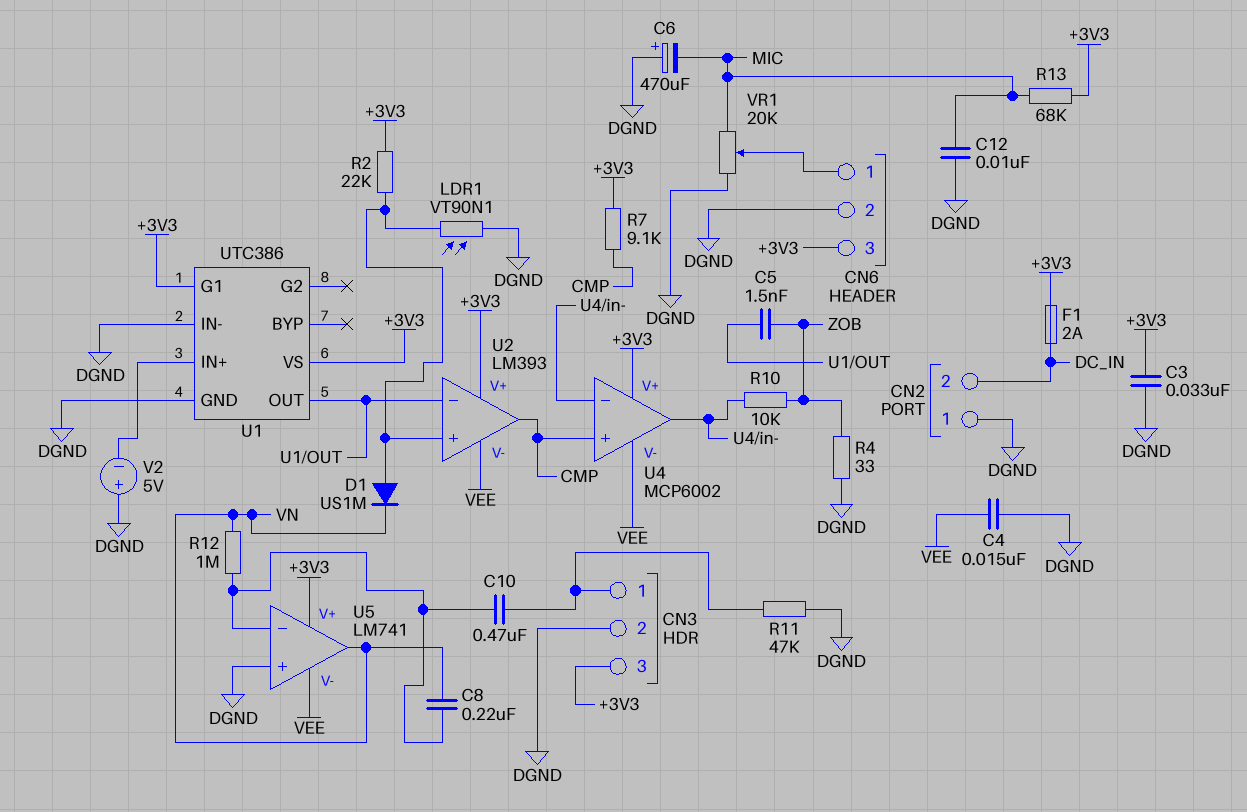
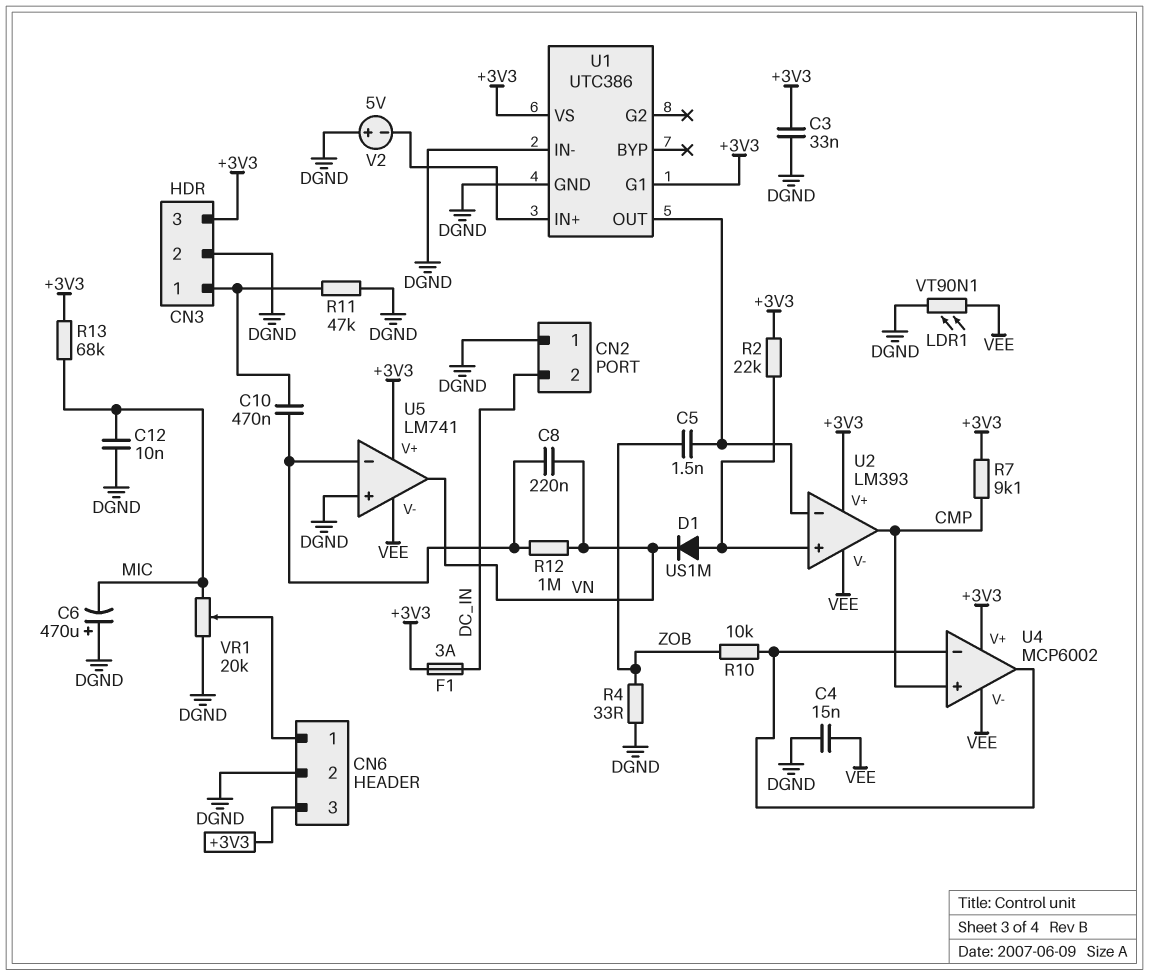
F1: 2A (+3V3, DC_IN) -> 3A (+3V3, DC_IN)
LDR1: VT90N1 (DGND, U2/in+) -> VT90N1 (DGND, VEE)

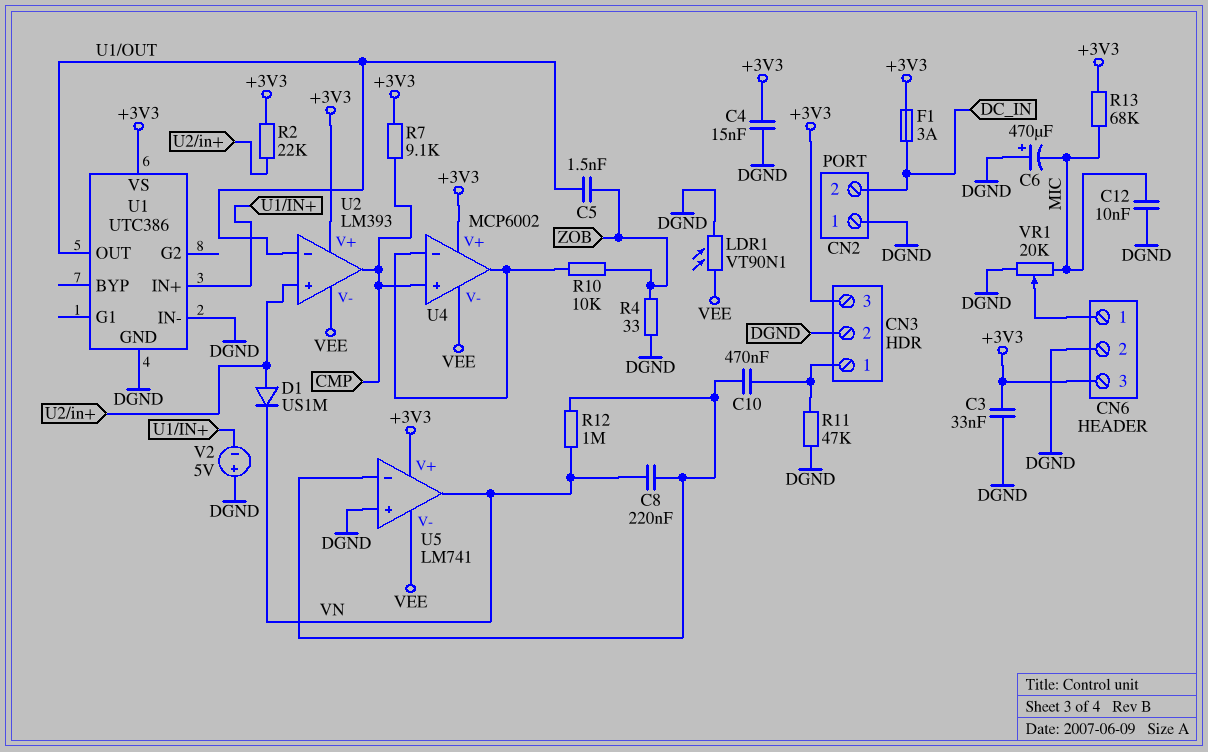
C4: 15nF (DGND, VEE) -> 15nF (+3V3, DGND)
U1 pin G1: +3V3 -> none

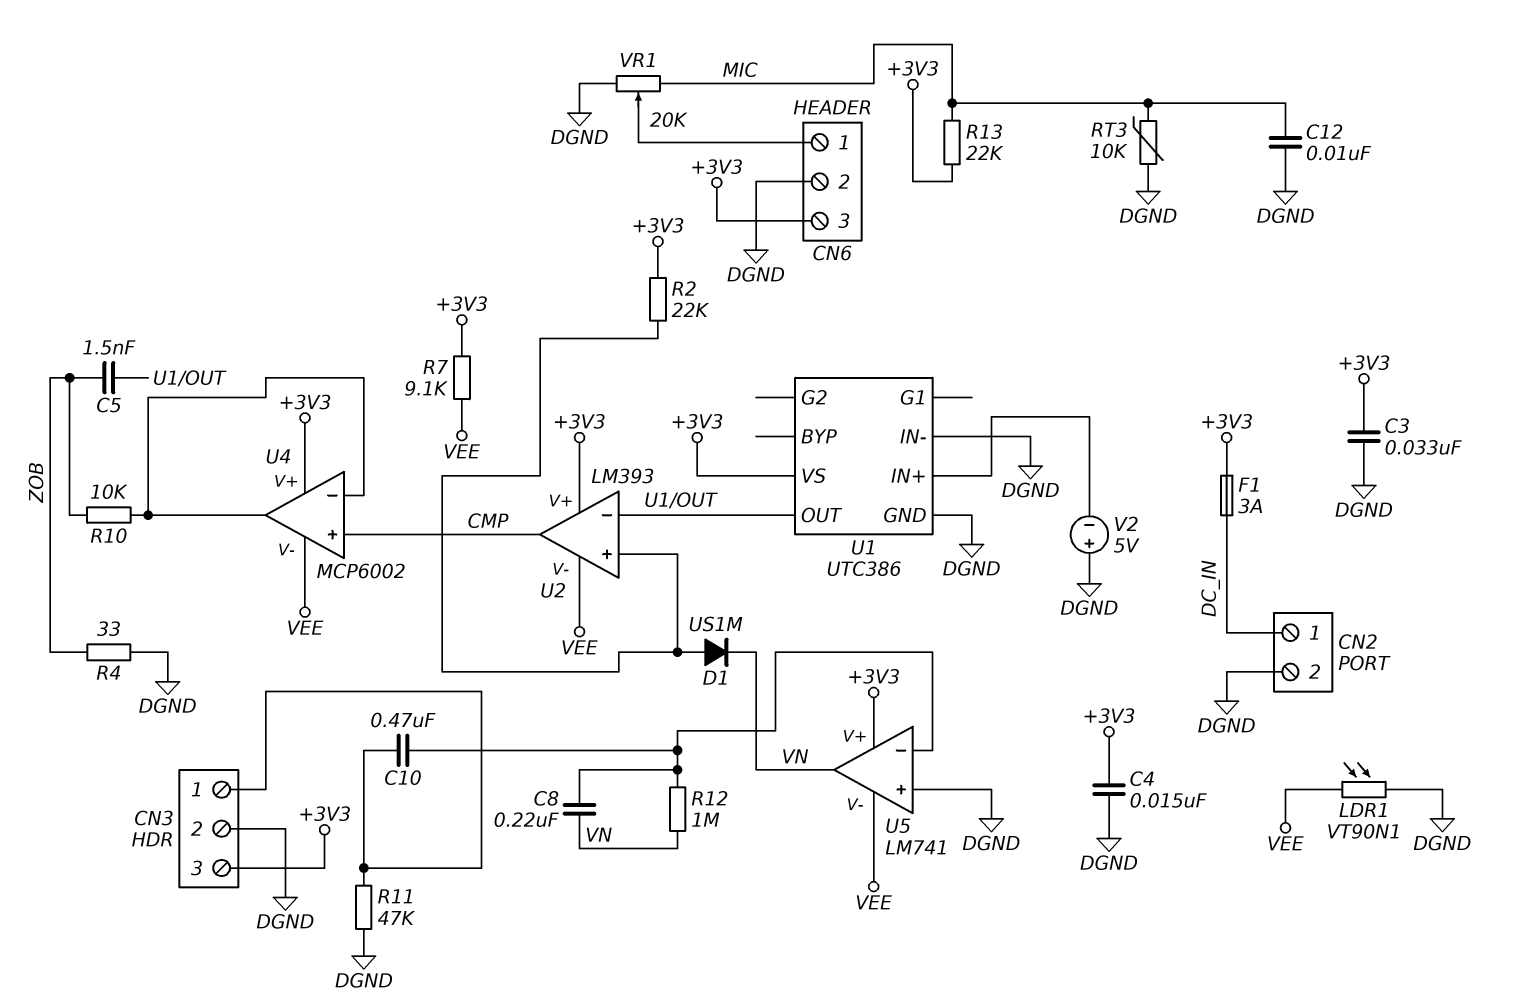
C6: 470uF (plus DGND, minus MIC) -> none
CN2 pin 1: DGND -> DC_IN
CN2 pin 2: DC_IN -> DGND
R7: 9.1k (+3V3, CMP) -> 9.1k (+3V3, VEE)
R13: 68k (+3V3, MIC) -> 22k (+3V3, MIC)
RT3: none -> 10k (DGND, MIC)

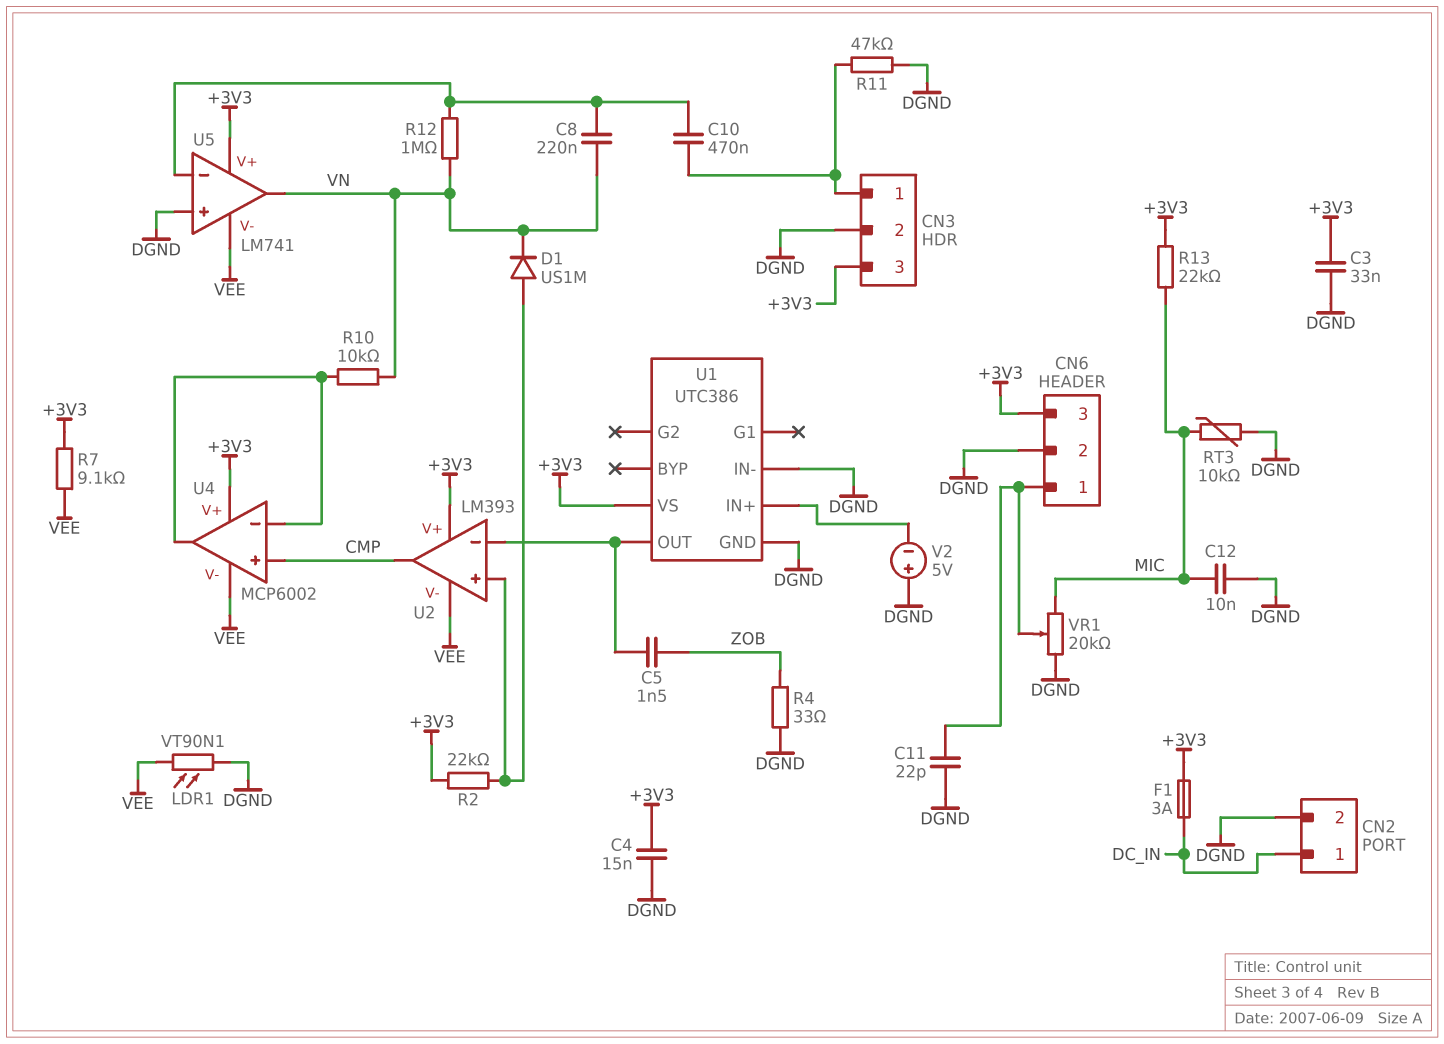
C11: none -> 22pF (CN6/1, DGND)
R10: 10k (U4/in-, ZOB) -> 10k (U4/in-, VN)

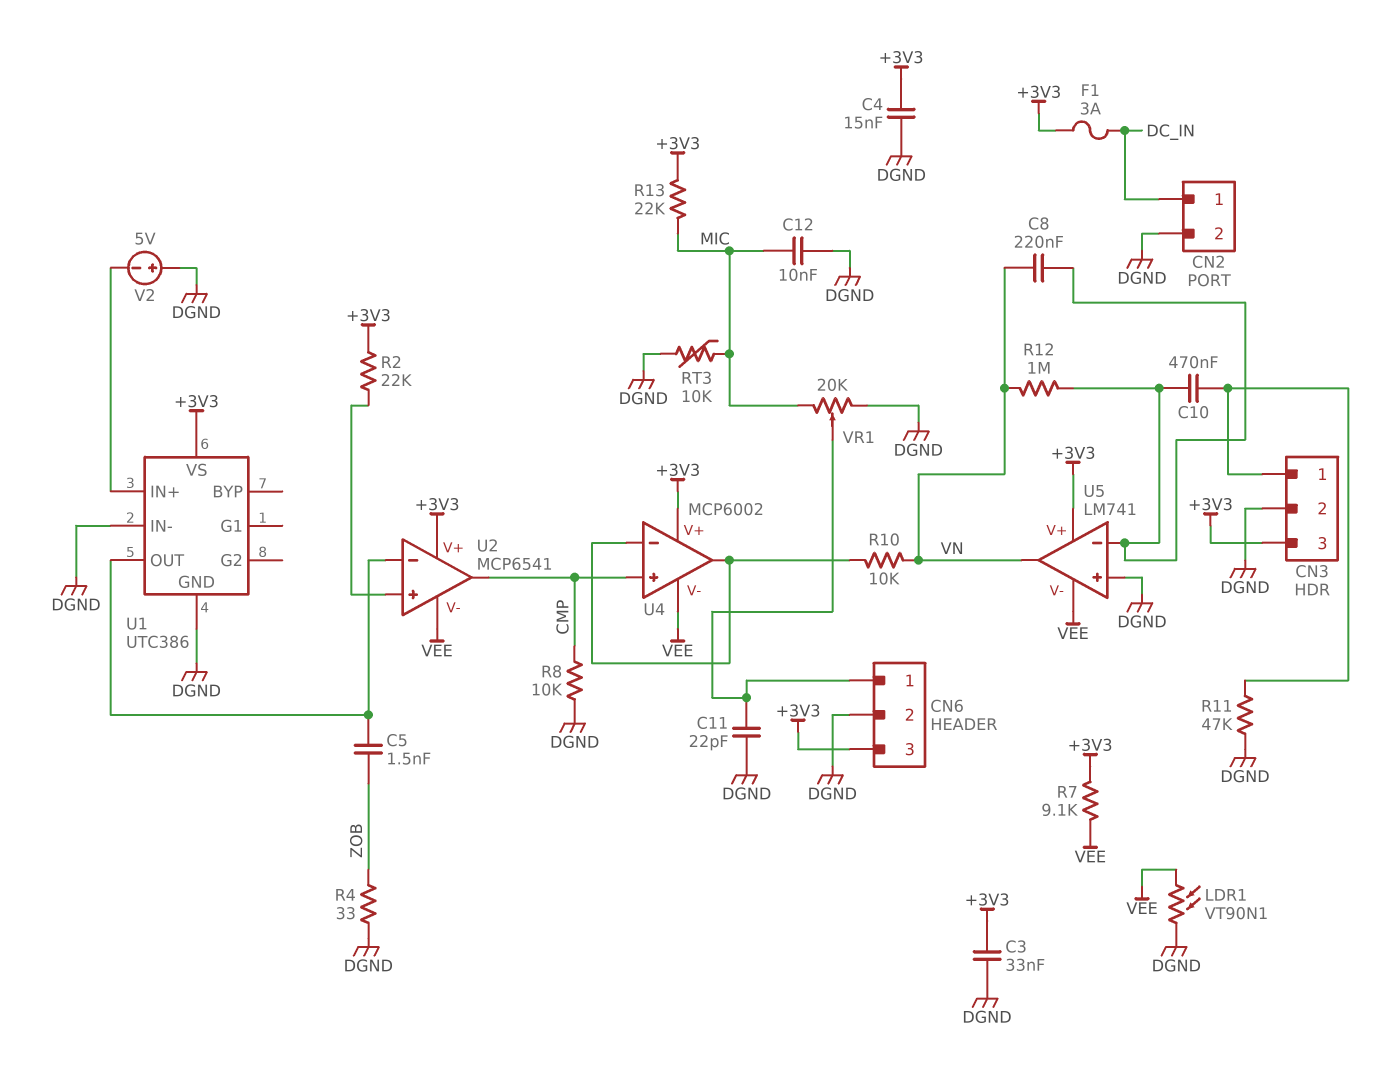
D1: diode US1M (A U2/in+, K VN) -> none
R8: none -> 10k (CMP, DGND)
U2: LM393 -> MCP6541

